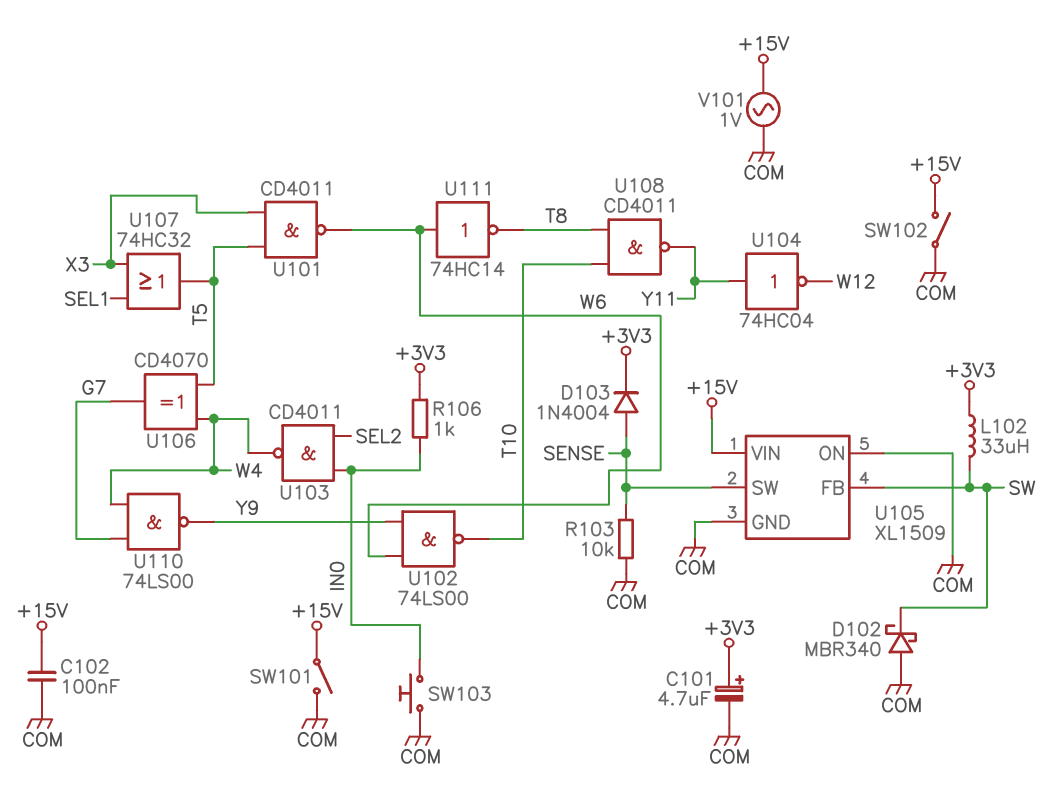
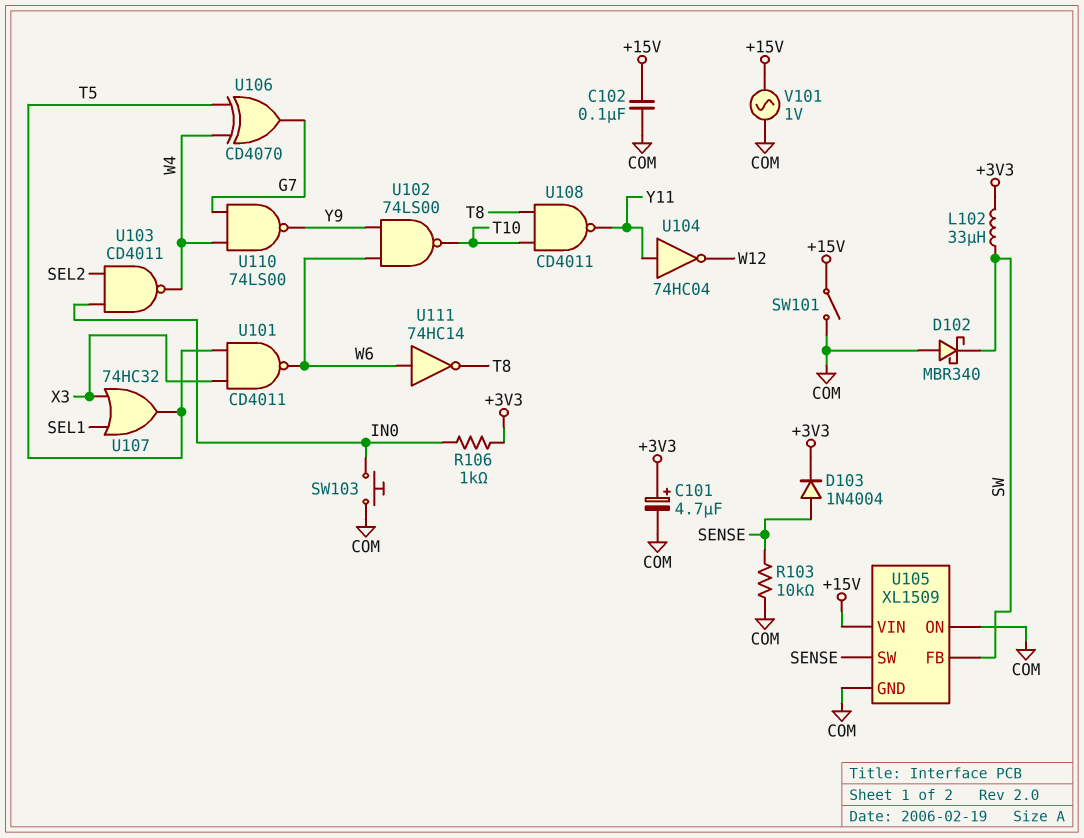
SW102: switch (+15V, COM) -> none

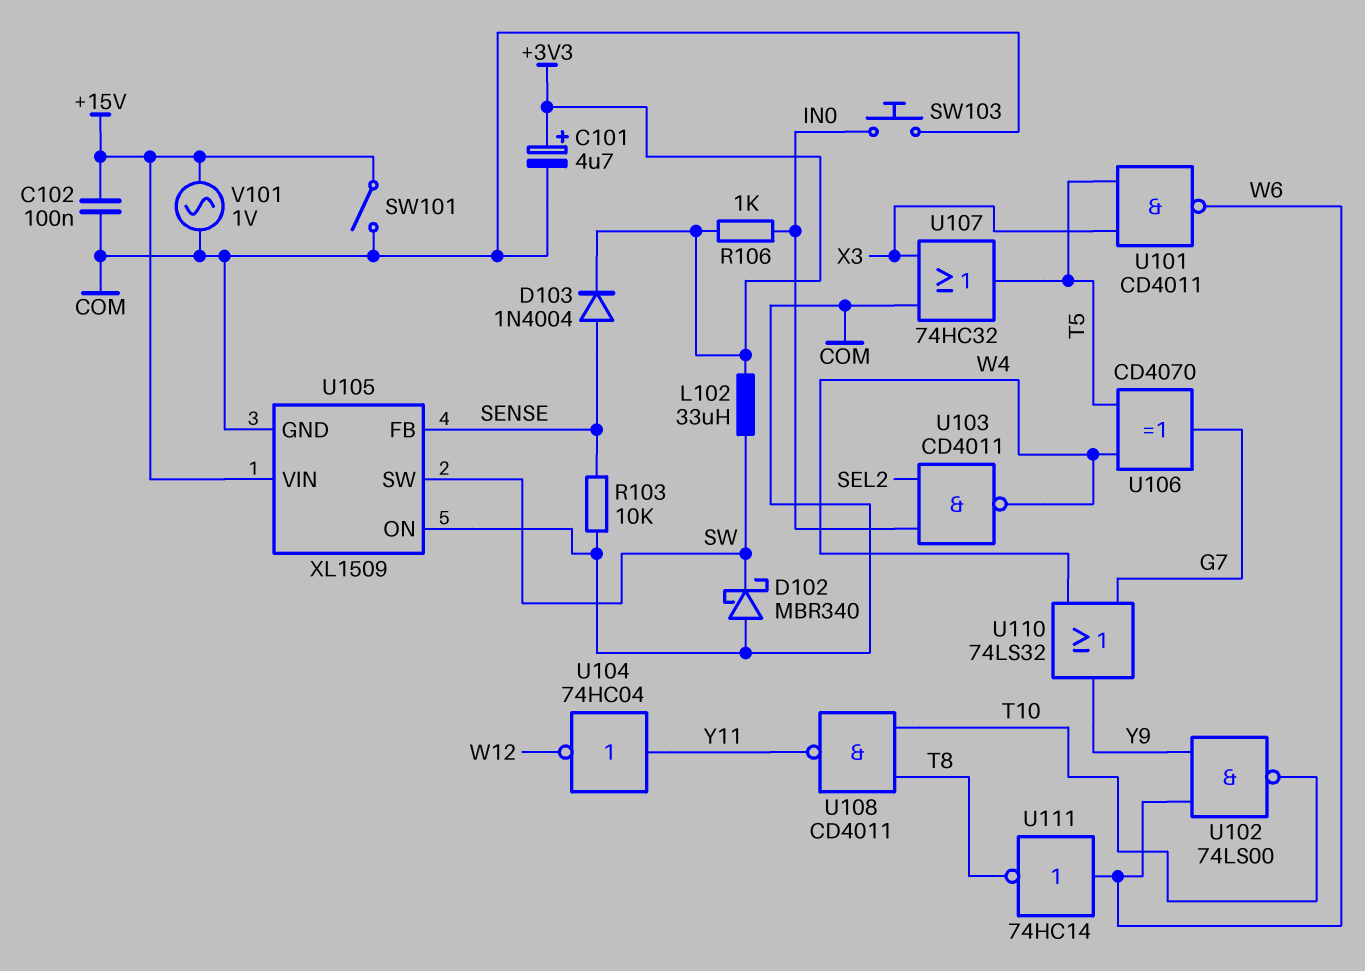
U105 pin FB: SW -> SENSE
U105 pin SW: SENSE -> SW
U107: OR 74HC32 (in SEL1, in X3, out T5) -> OR 74HC32 (in COM, in X3, out T5)
U110: NAND 74LS00 (in G7, in W4, out Y9) -> OR 74LS32 (in G7, in W4, out Y9)

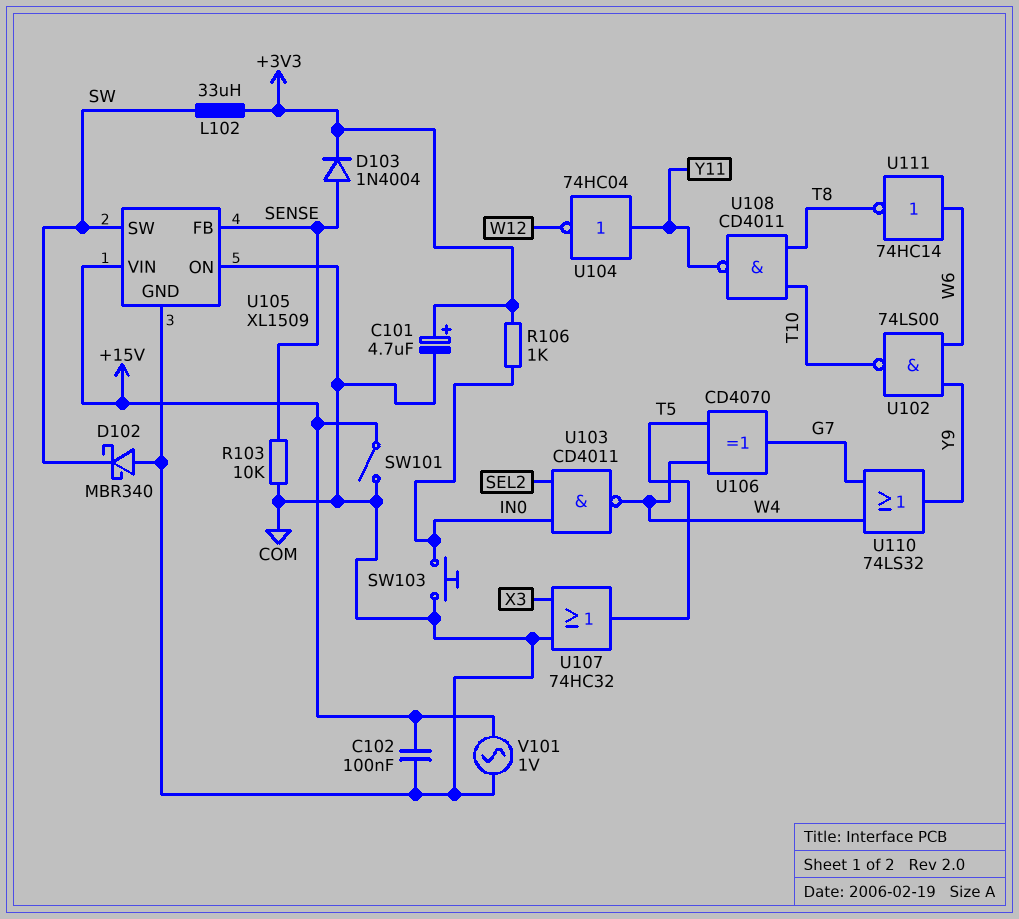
U101: NAND CD4011 (in T5, in X3, out W6) -> none

